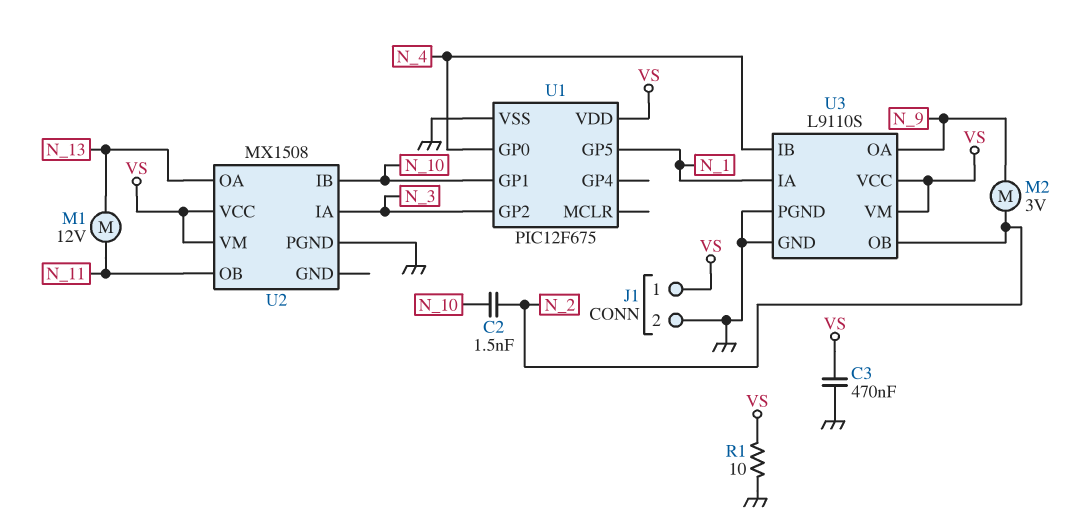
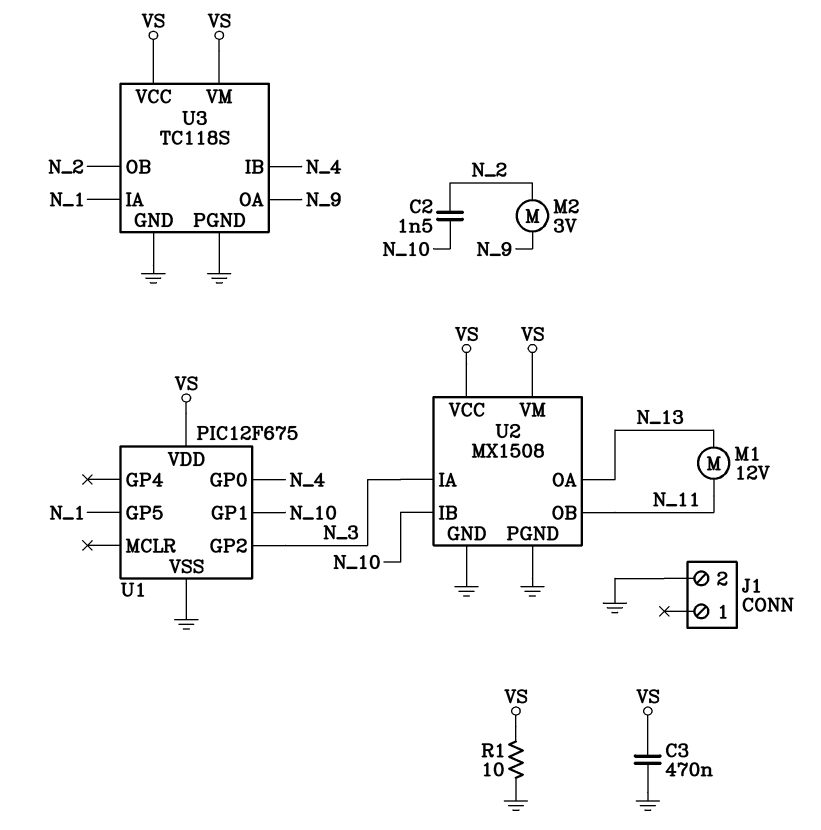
J1 pin 1: VS -> none
U2 pin GND: none -> GND
U3: L9110S -> TC118S

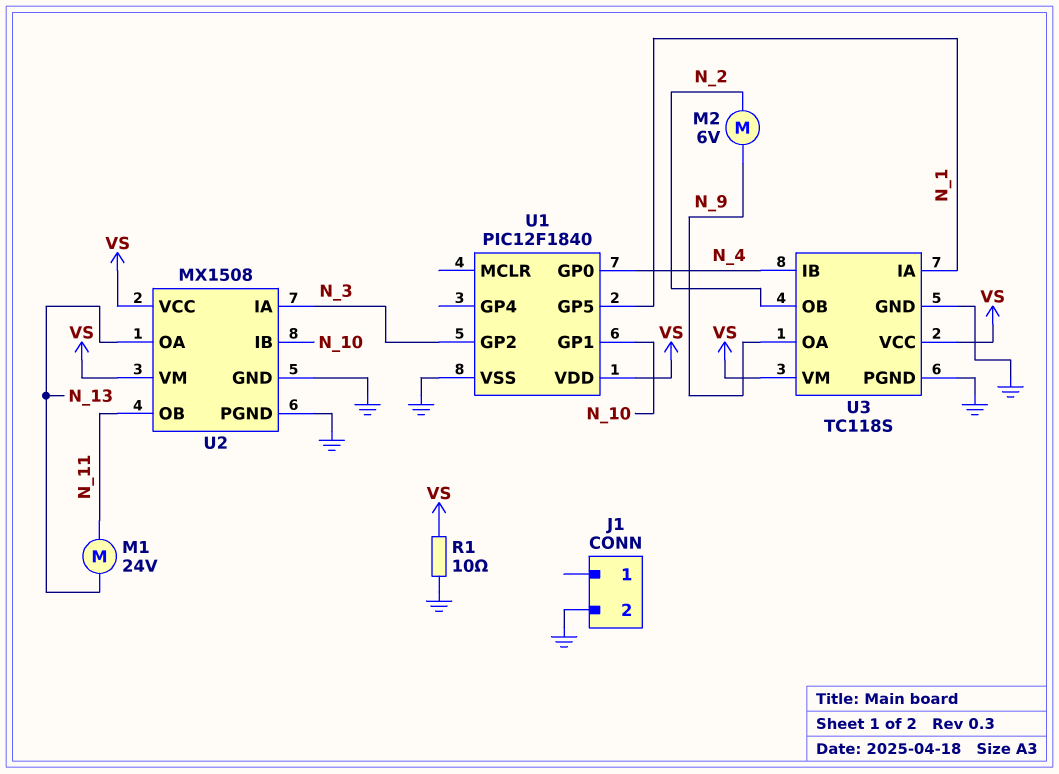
C2: 1.5nF (N_2, N_10) -> none
C3: 470nF (GND, VS) -> none
M1: motor 12V (N_11, N_13) -> motor 24V (N_11, N_13)
M2: motor 3V (N_2, N_9) -> motor 6V (N_2, N_9)
U1: PIC12F675 -> PIC12F1840

